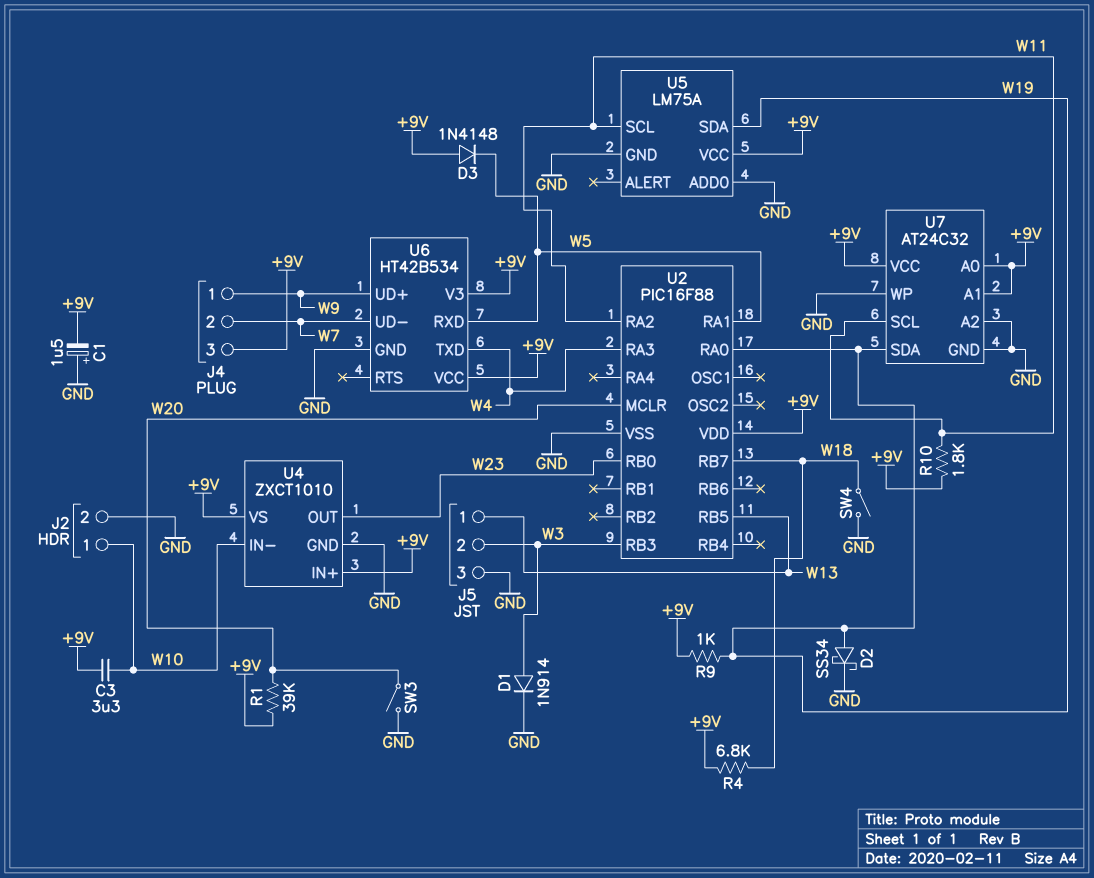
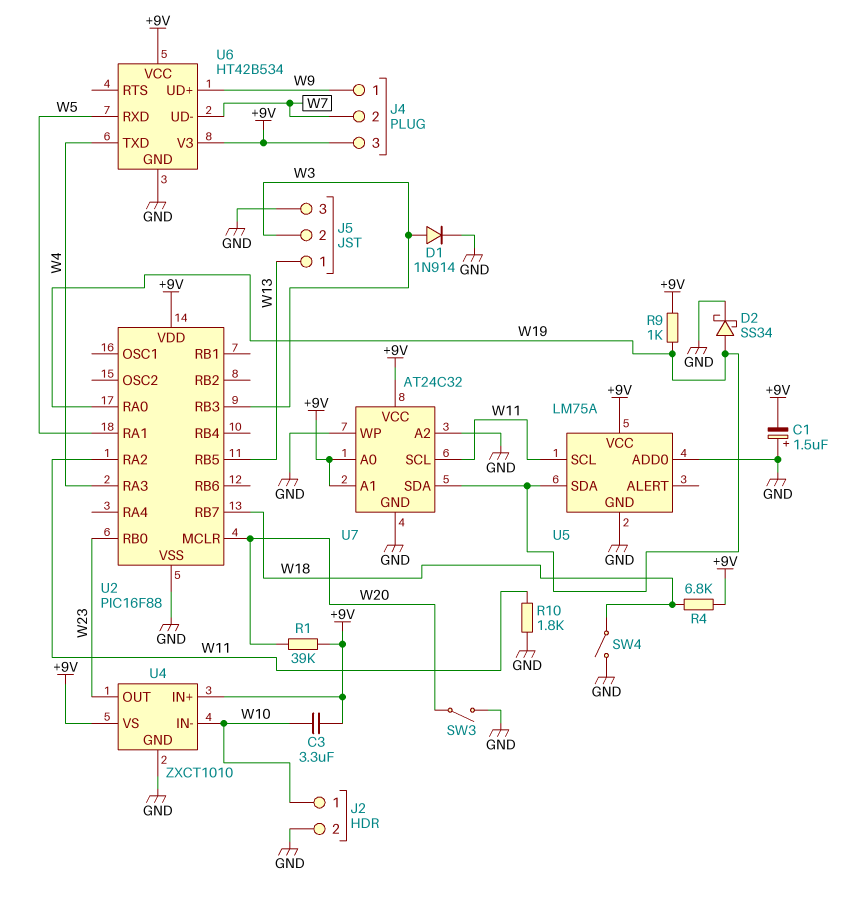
D3: diode 1N4148 (A +9V, K W5) -> none
R10: 1.8k (+9V, W11) -> 1.8k (GND, W11)

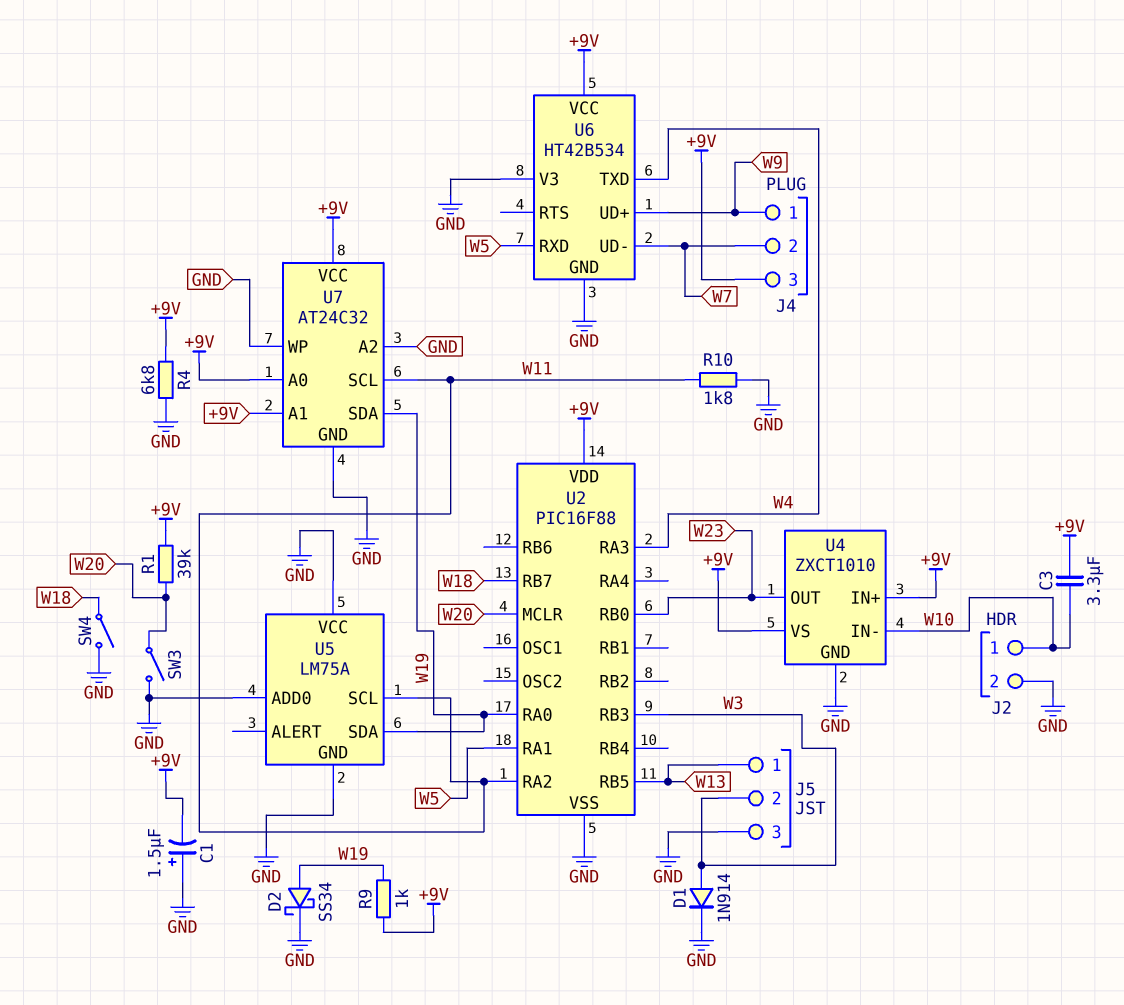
R4: 6.8k (+9V, W18) -> 6.8k (+9V, GND)
U5 pin VCC: +9V -> GND
U6 pin V3: +9V -> GND

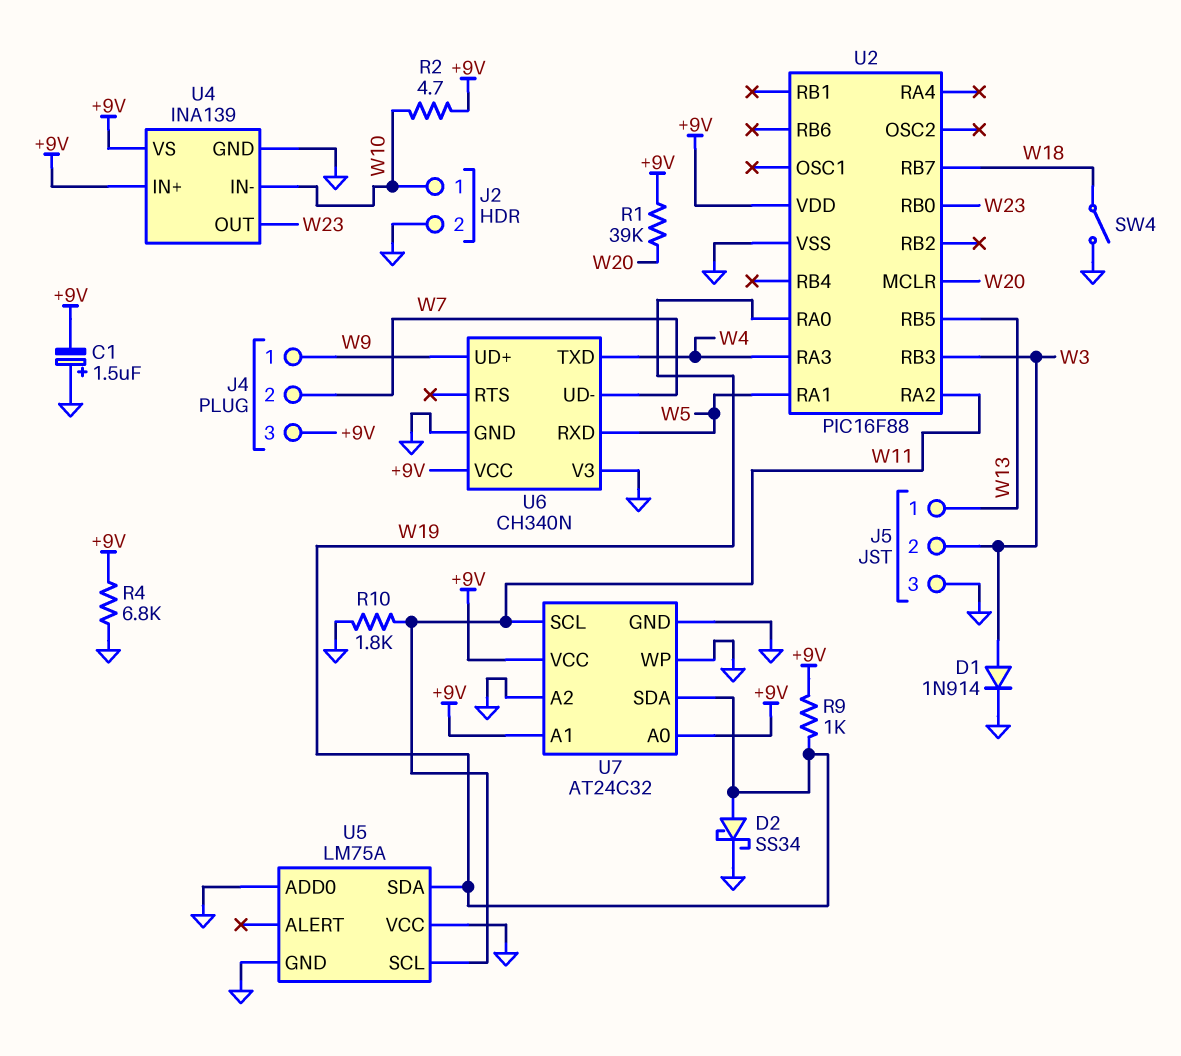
C3: 3.3uF (+9V, W10) -> none
R2: none -> 4.7 (+9V, W10)
SW3: switch (GND, W20) -> none
U4: ZXCT1010 -> INA139
U6: HT42B534 -> CH340N

